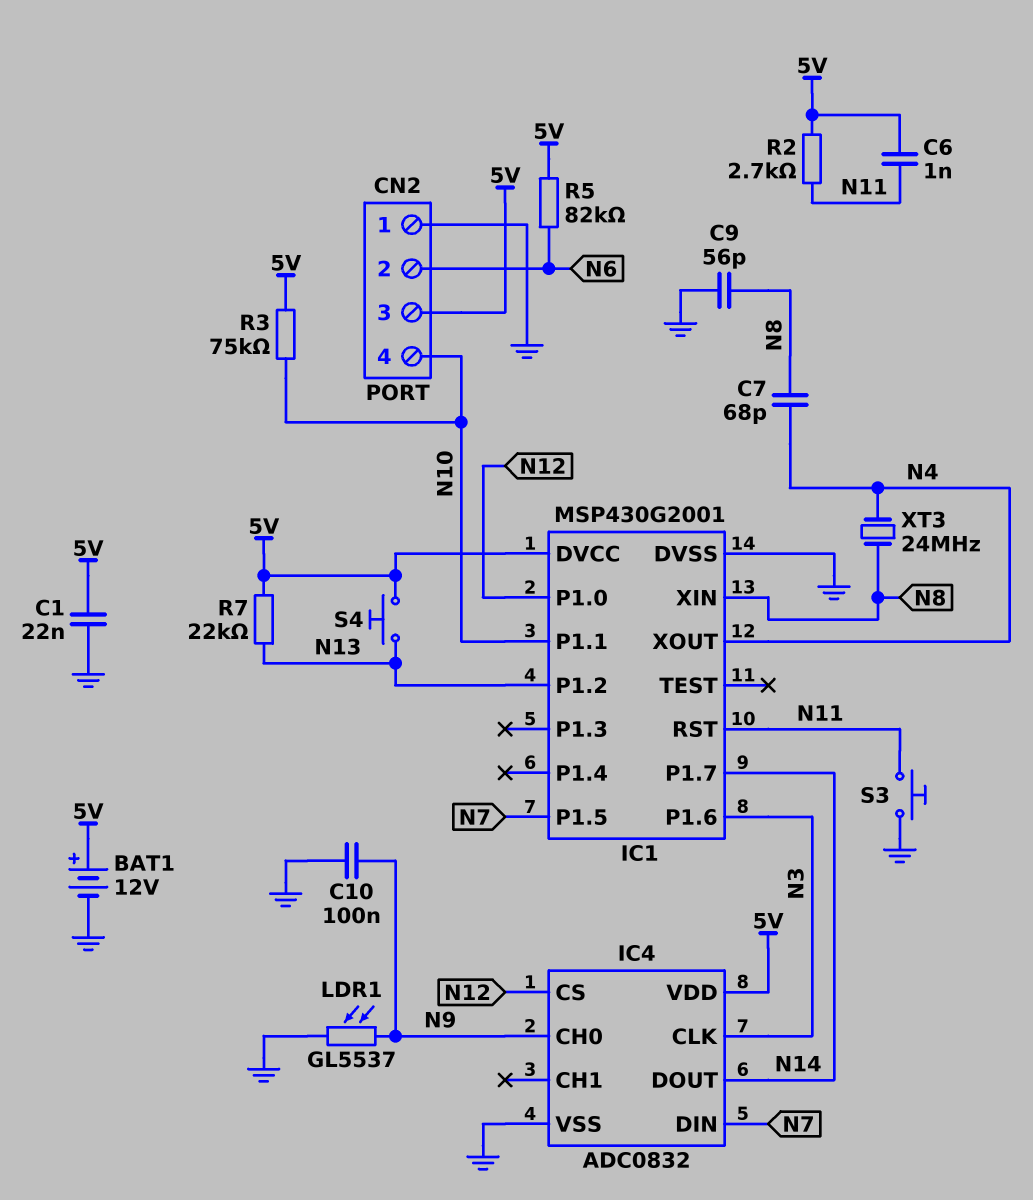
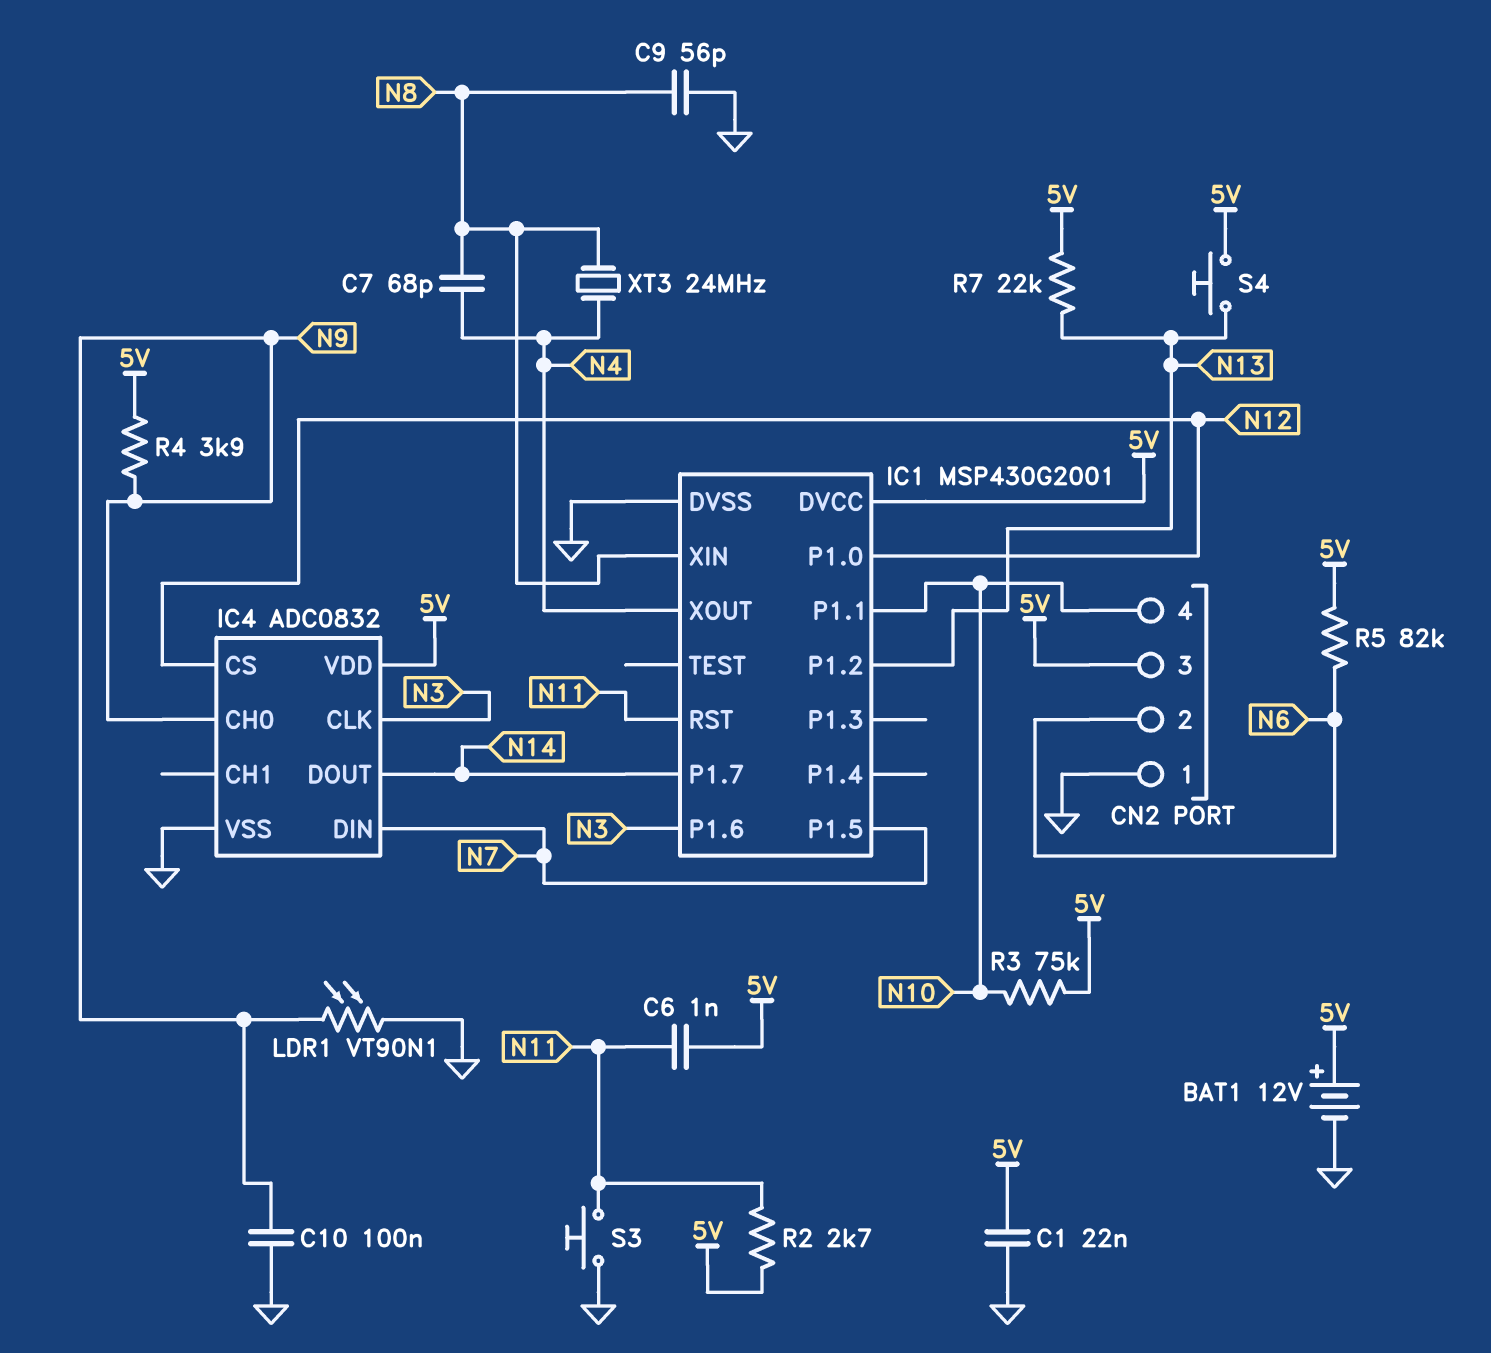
LDR1: GL5537 (GND, N9) -> VT90N1 (GND, N9)
R4: none -> 3.9k (5V, N9)

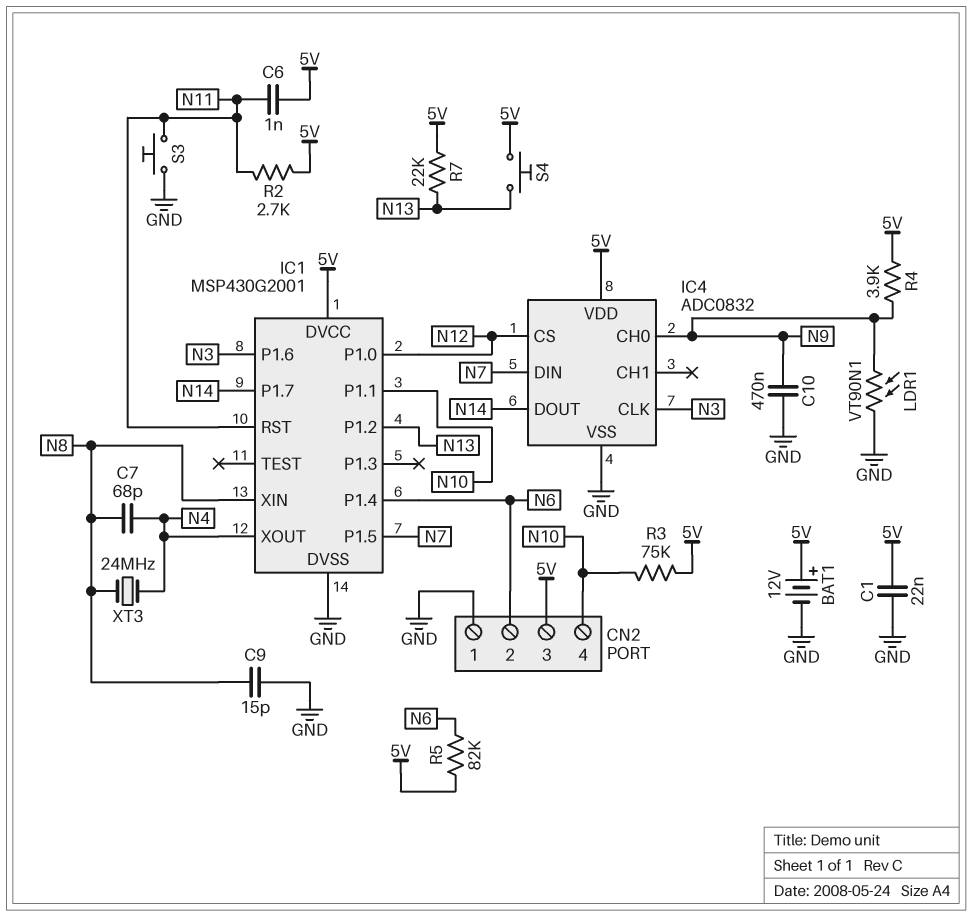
C9: 56pF (GND, N8) -> 15pF (GND, N8)
C10: 100nF (GND, N9) -> 470nF (GND, N9)
IC1 pin P1.4: none -> N6

